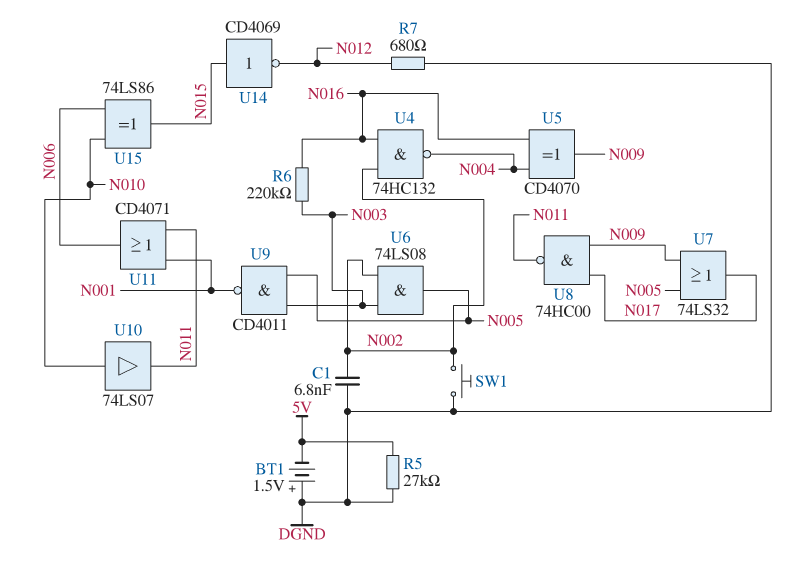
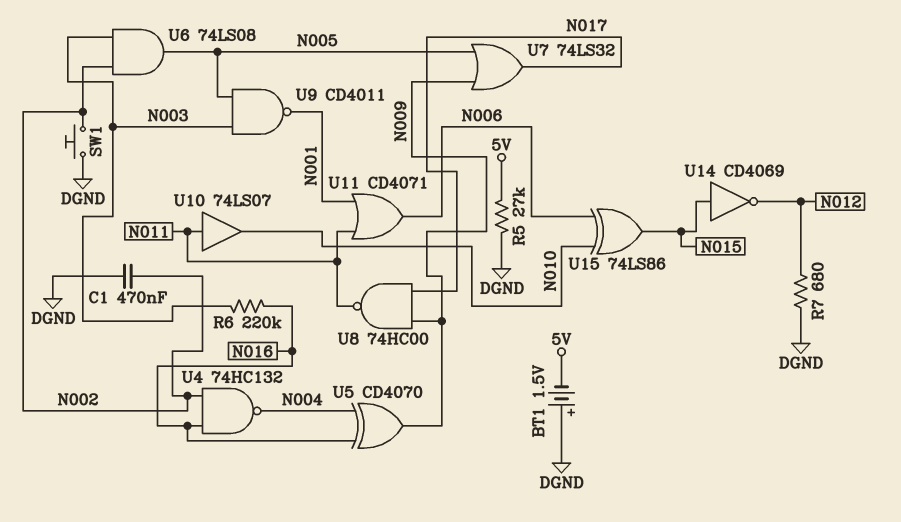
C1: 6.8nF (DGND, N002) -> 470nF (DGND, N002)
U10: buffer 74LS07 (in N010, out N011) -> buffer 74LS07 (in N011, out N010)

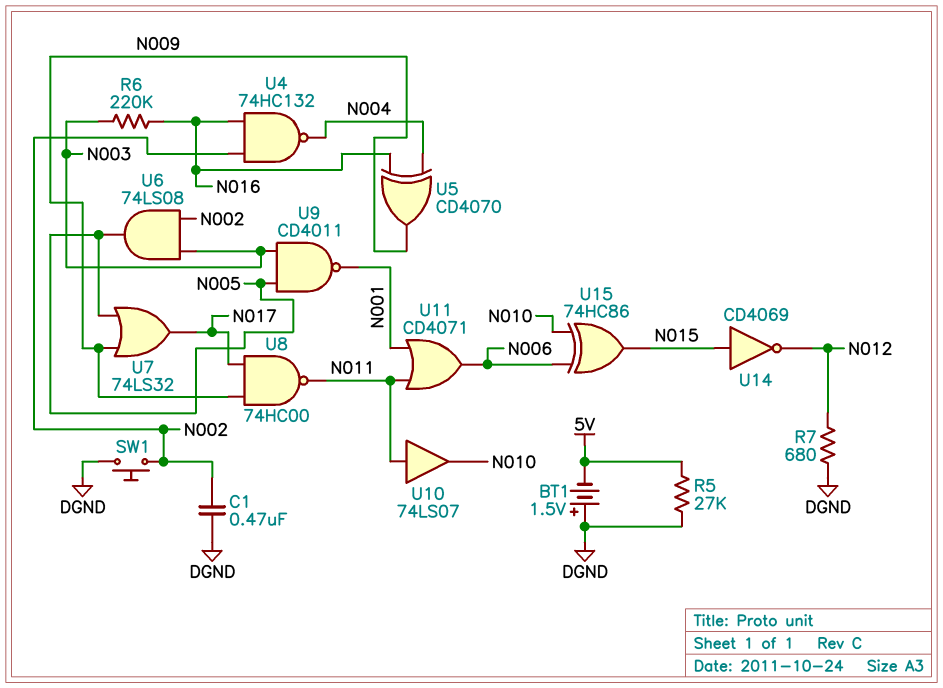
U15: XOR 74LS86 (in N006, in N010, out N015) -> XOR 74HC86 (in N006, in N010, out N015)

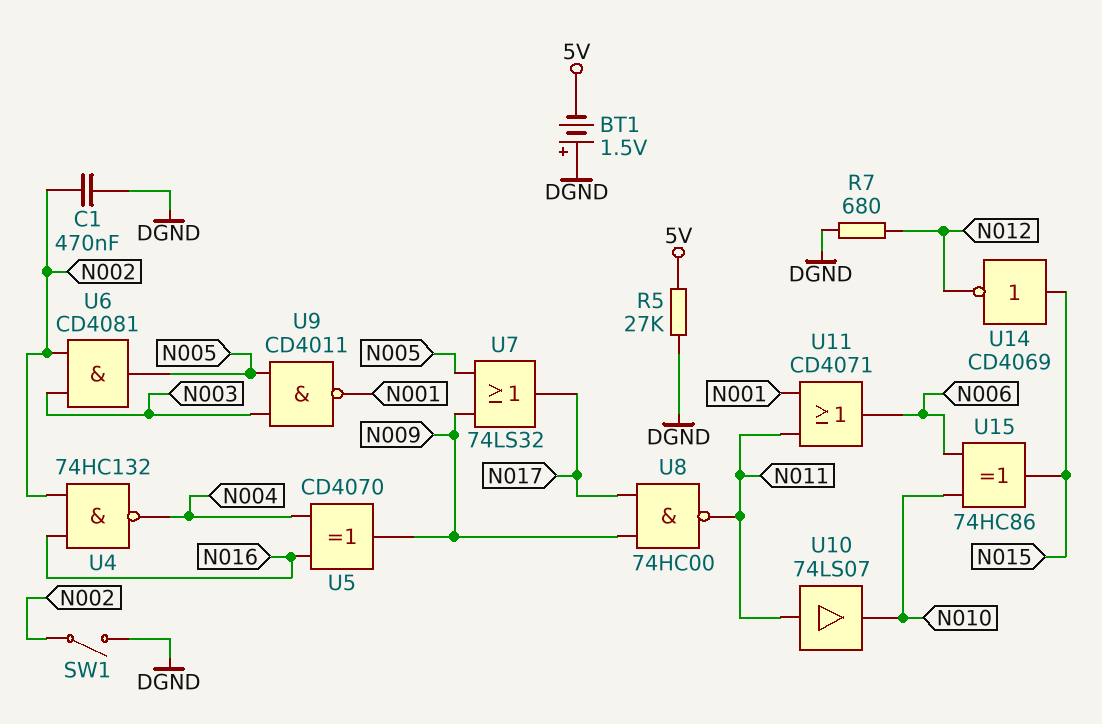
R6: 220k (N003, N016) -> none
SW1: button (DGND, N002) -> switch (DGND, N002)
U6: AND 74LS08 (in N002, in N003, out N005) -> AND CD4081 (in N002, in N003, out N005)

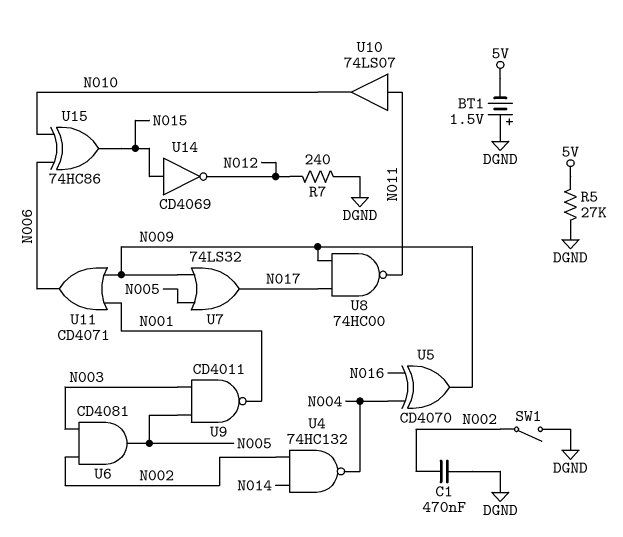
R7: 680 (DGND, N012) -> 240 (DGND, N012)
U4: NAND 74HC132 (in N002, in N016, out N004) -> NAND 74HC132 (in N002, in N014, out N004)
U11: OR CD4071 (in N001, in N011, out N006) -> OR CD4071 (in N001, in N009, out N006)

